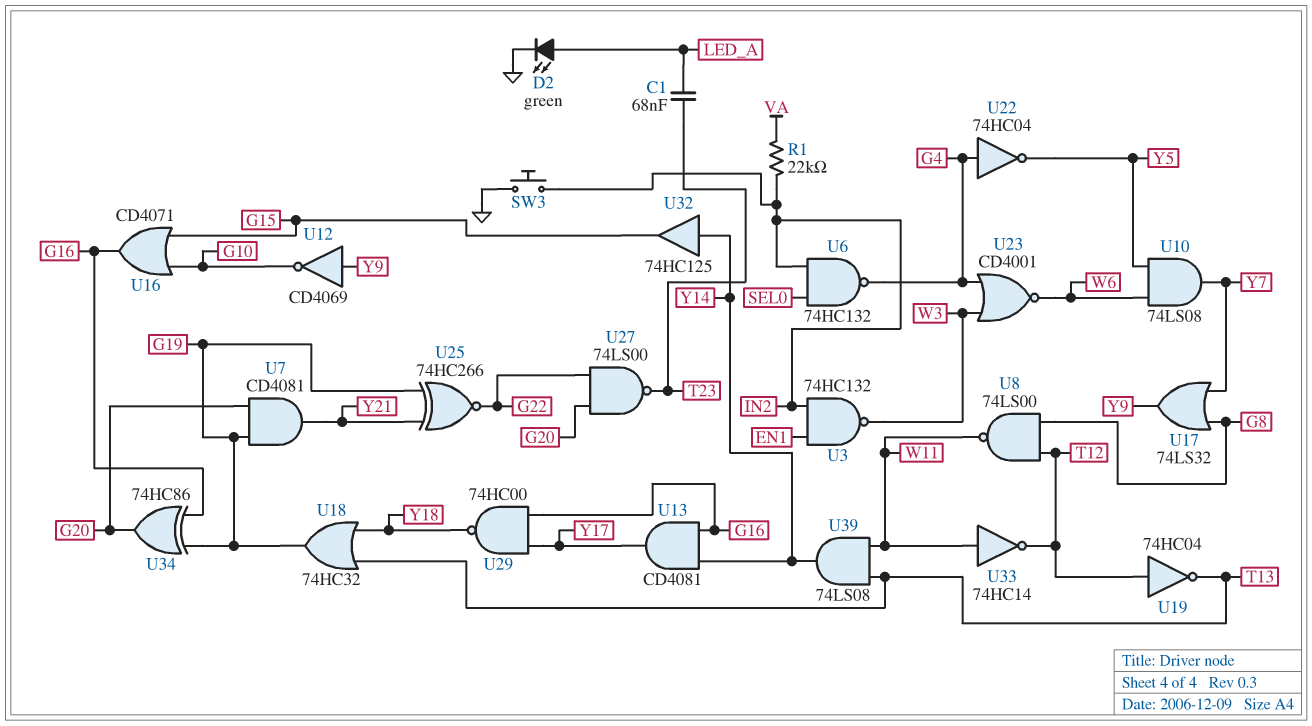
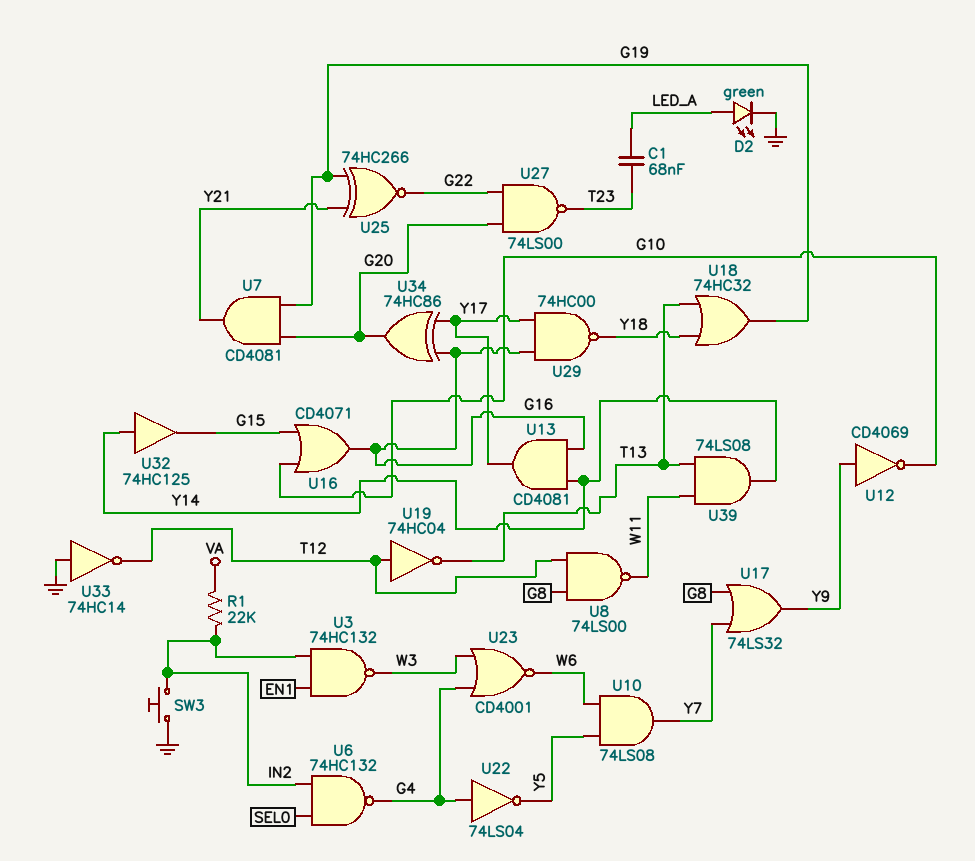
U22: NOT 74HC04 (in G4, out Y5) -> NOT 74LS04 (in G4, out Y5)
U33: NOT 74HC14 (in W11, out T12) -> NOT 74HC14 (in GND, out T12)
U34: XOR 74HC86 (in G16, in G19, out G20) -> XOR 74HC86 (in G16, in Y17, out G20)

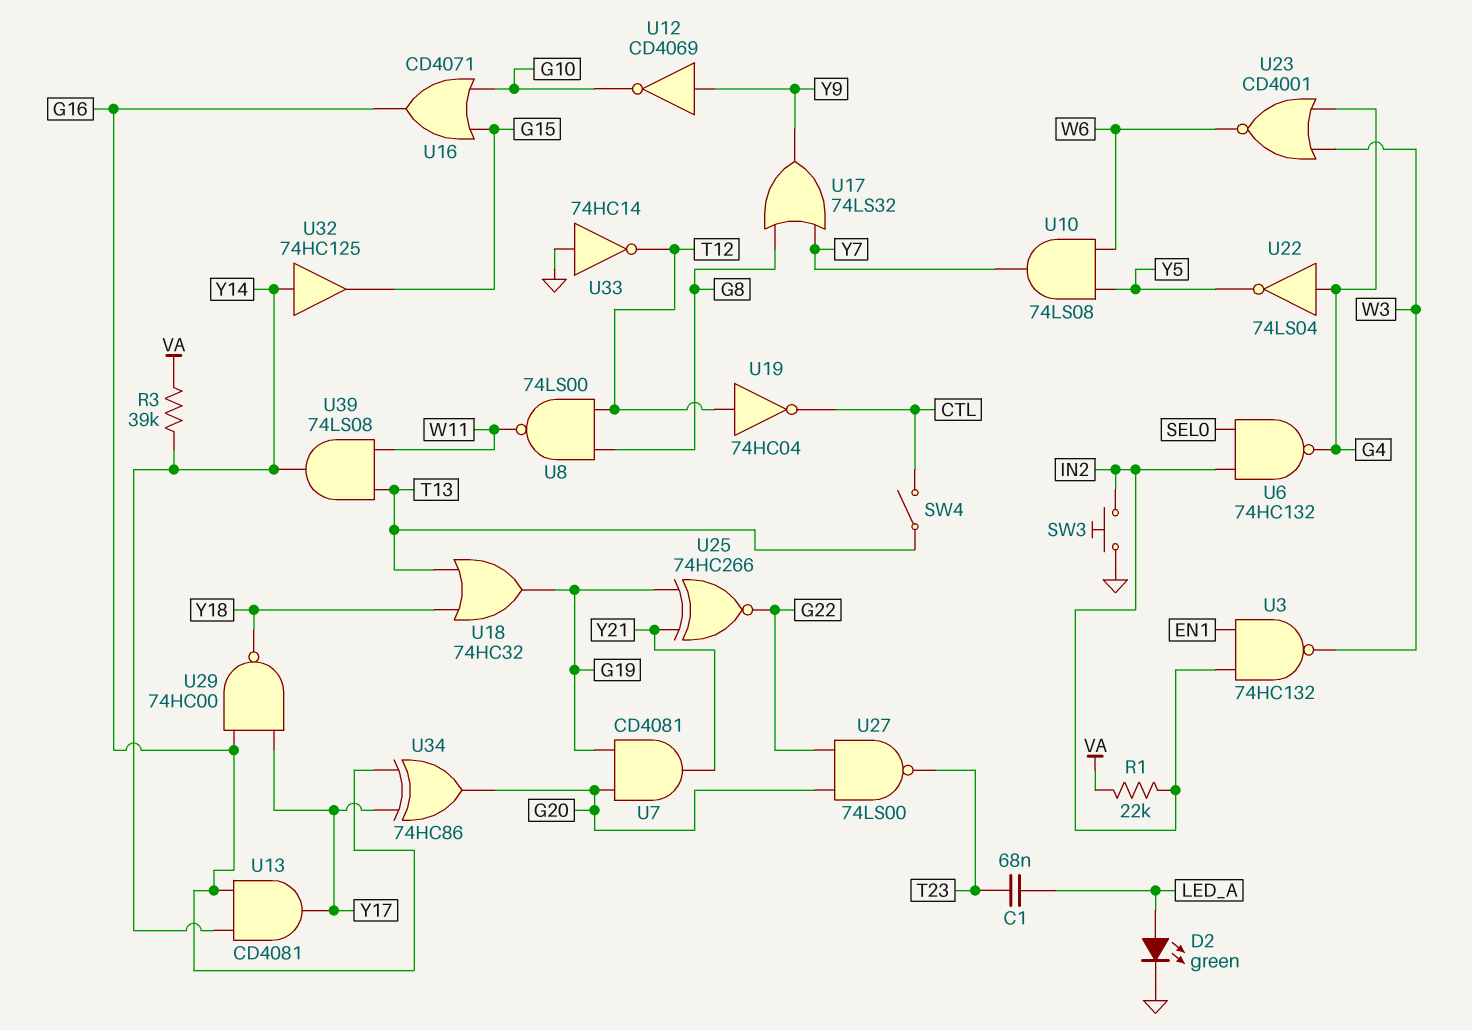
R3: none -> 39k (VA, Y14)
SW4: none -> switch (CTL, T13)
U19: NOT 74HC04 (in T12, out T13) -> NOT 74HC04 (in T12, out CTL)

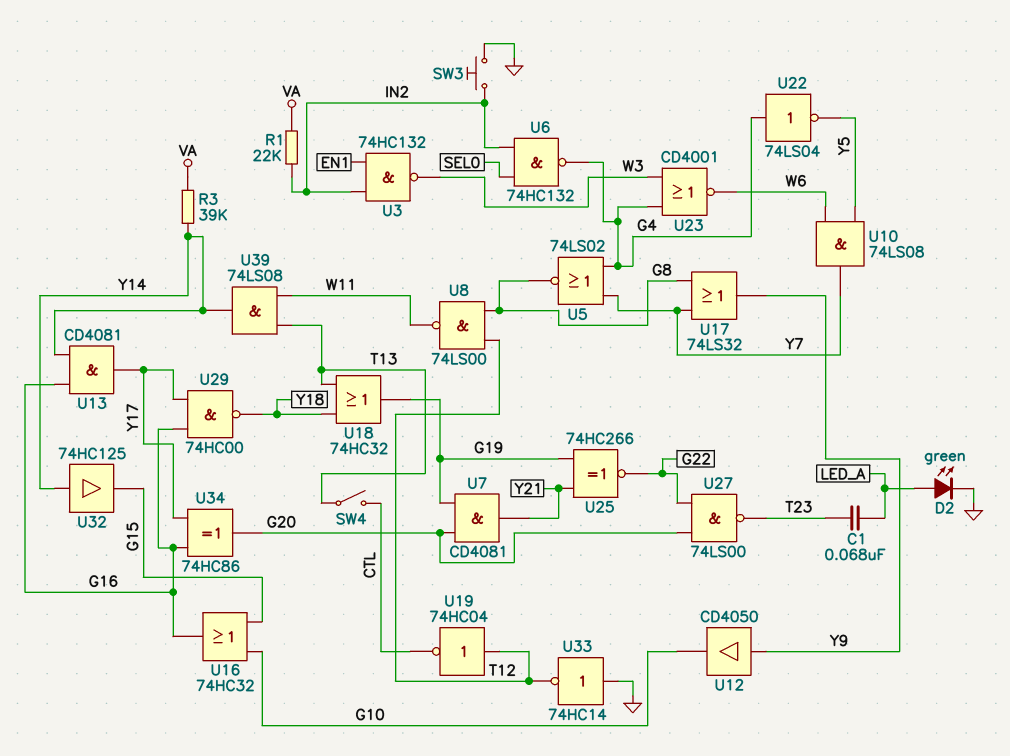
U5: none -> NOR 74LS02 (in G4, in Y7, out G8)
U12: NOT CD4069 (in Y9, out G10) -> buffer CD4050 (in Y9, out G10)
U16: OR CD4071 (in G10, in G15, out G16) -> OR 74HC32 (in G10, in G15, out G16)

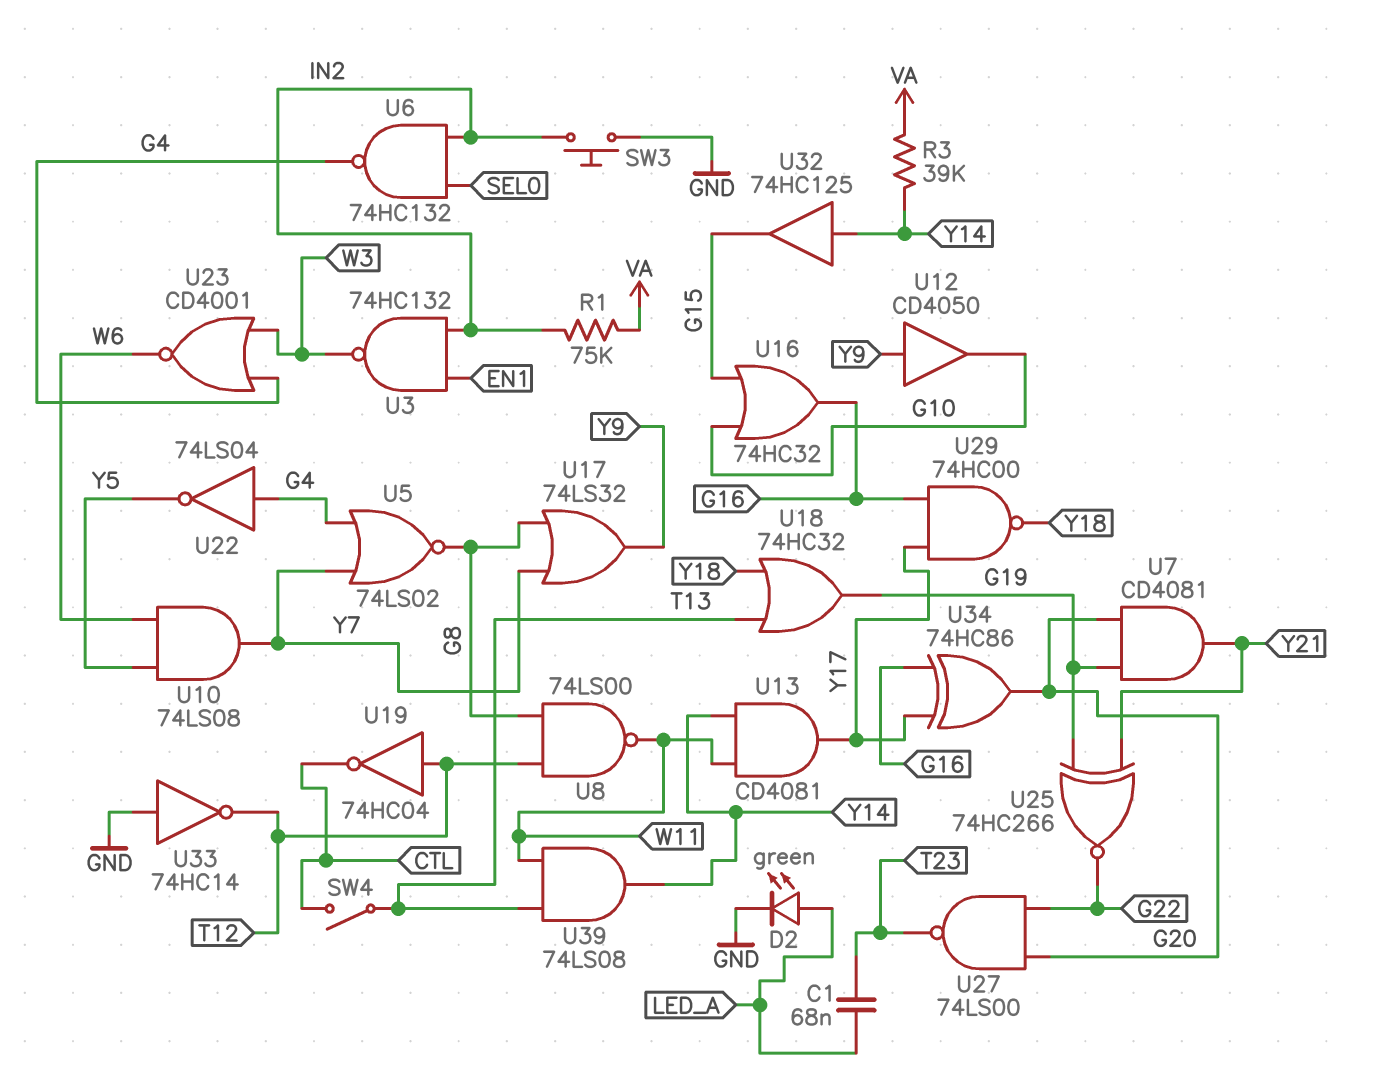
R1: 22k (IN2, VA) -> 75k (IN2, VA)
U13: AND CD4081 (in G16, in Y14, out Y17) -> AND CD4081 (in W11, in Y14, out Y17)

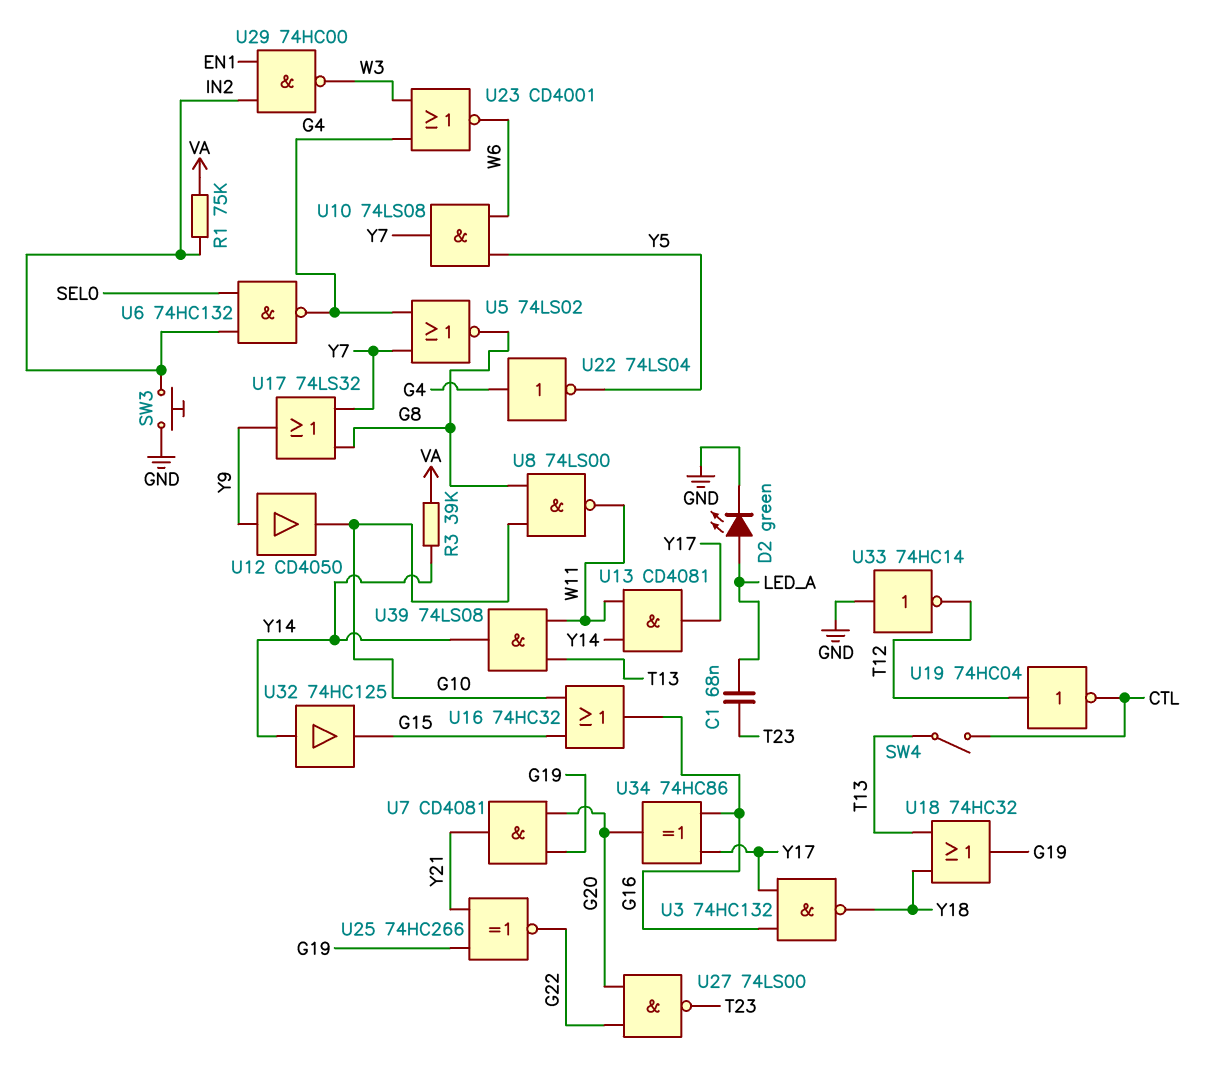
U3: NAND 74HC132 (in EN1, in IN2, out W3) -> NAND 74HC132 (in G16, in Y17, out Y18)
U8: NAND 74LS00 (in G8, in T12, out W11) -> NAND 74LS00 (in G8, in G10, out W11)
U29: NAND 74HC00 (in G16, in Y17, out Y18) -> NAND 74HC00 (in EN1, in IN2, out W3)

